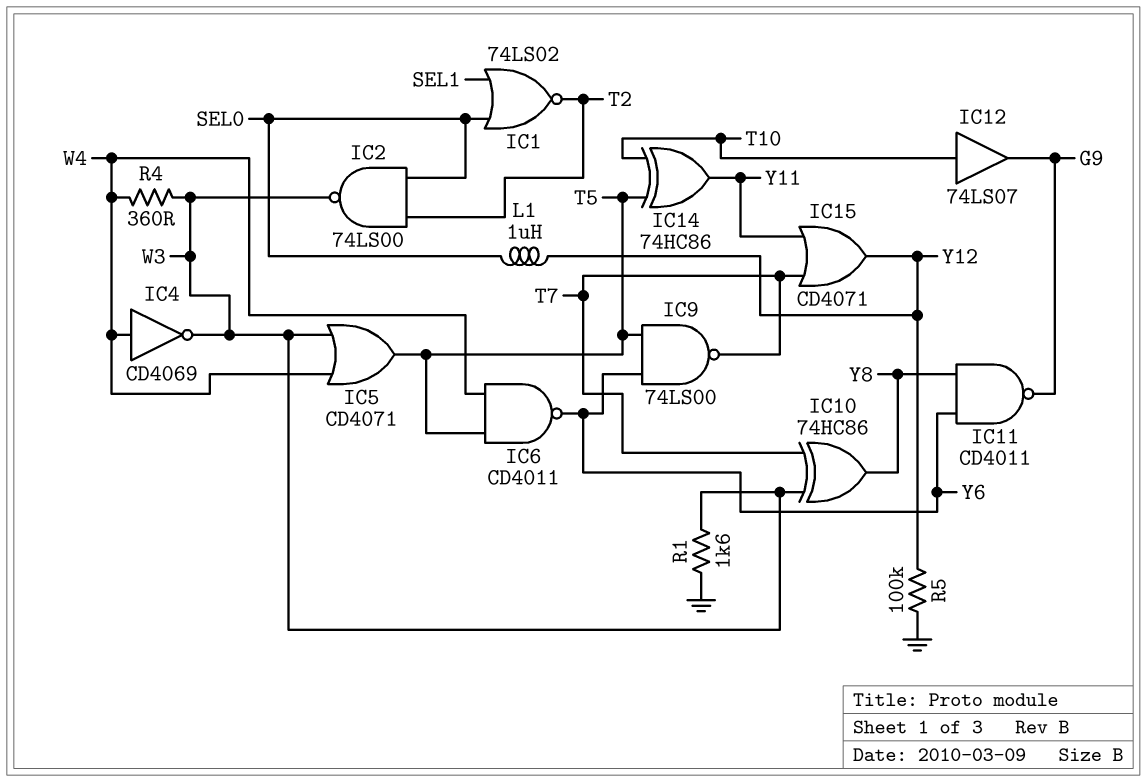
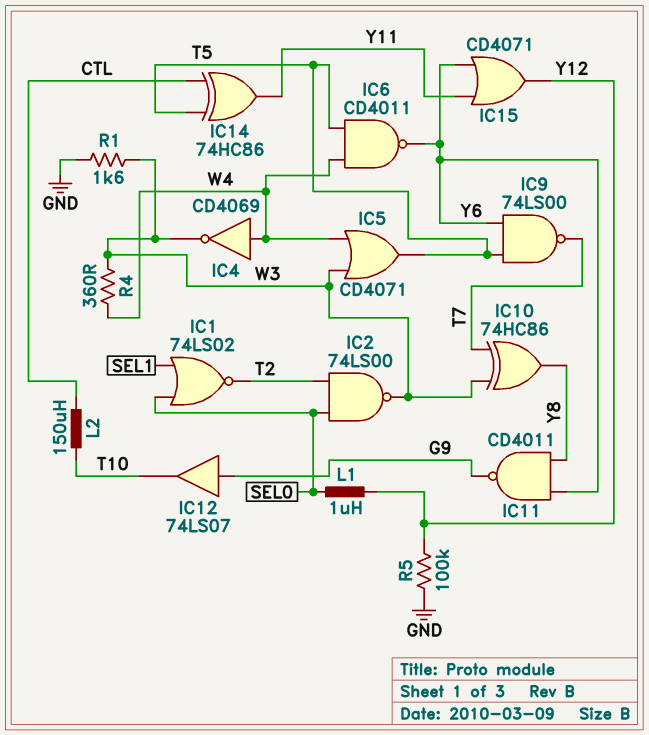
IC12: buffer 74LS07 (in T10, out G9) -> buffer 74LS07 (in G9, out T10)
IC14: XOR 74HC86 (in T5, in T10, out Y11) -> XOR 74HC86 (in CTL, in T5, out Y11)
IC15: OR CD4071 (in T7, in Y11, out Y12) -> OR CD4071 (in Y6, in Y11, out Y12)
L2: none -> 150uH (CTL, T10)

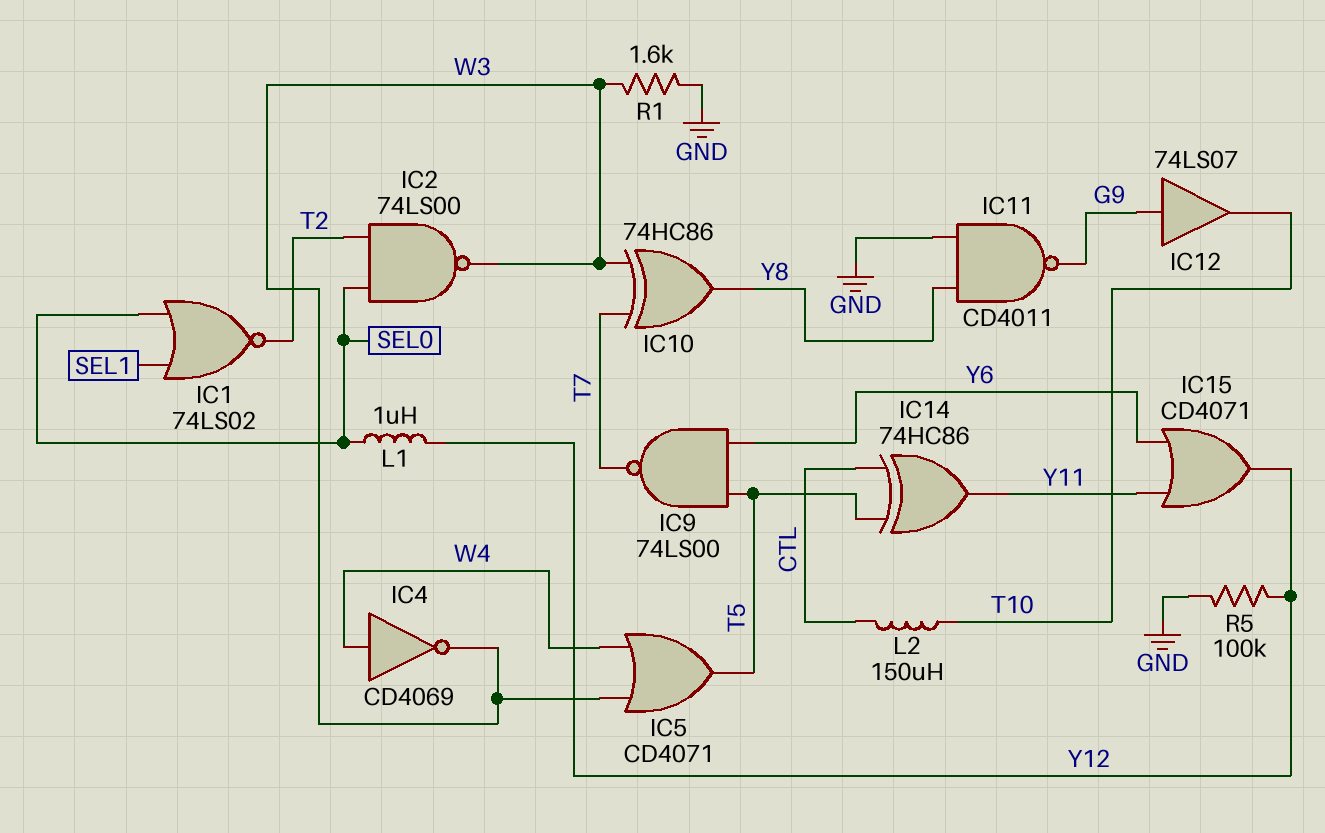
IC6: NAND CD4011 (in T5, in W4, out Y6) -> none
IC11: NAND CD4011 (in Y6, in Y8, out G9) -> NAND CD4011 (in GND, in Y8, out G9)
R4: 360 (W3, W4) -> none

